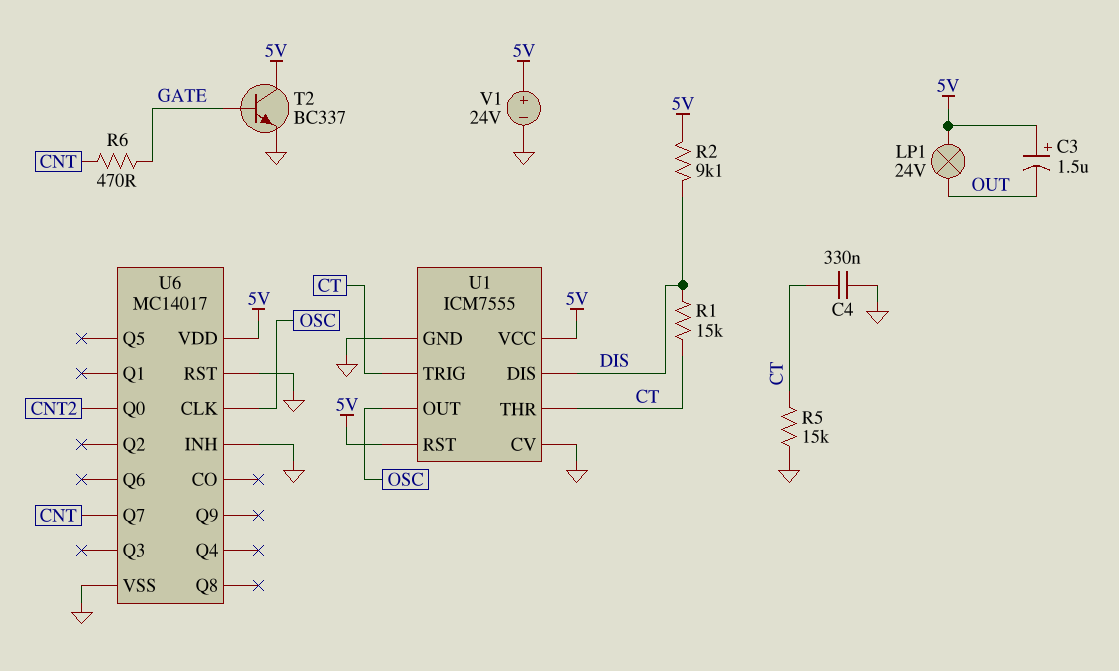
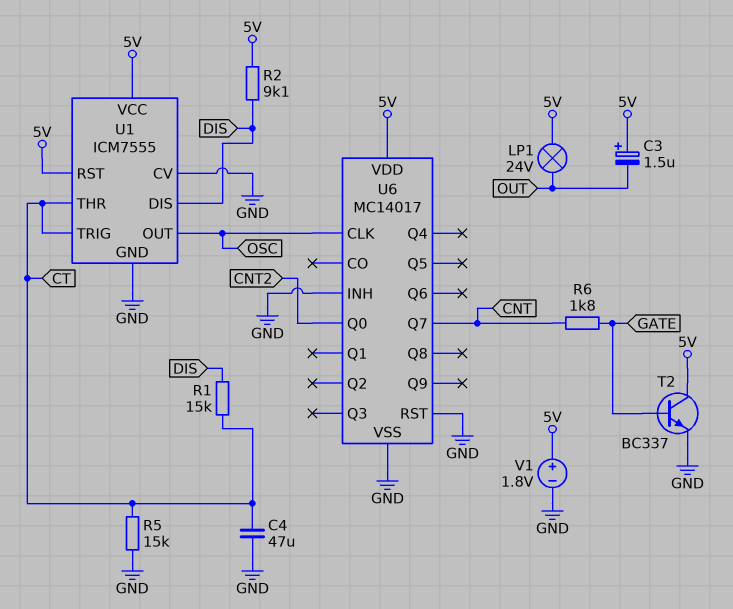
C4: 330nF (CT, GND) -> 47uF (CT, GND)
R6: 470 (CNT, GATE) -> 1.8k (CNT, GATE)
V1: 24V (plus 5V, minus GND) -> 1.8V (plus 5V, minus GND)

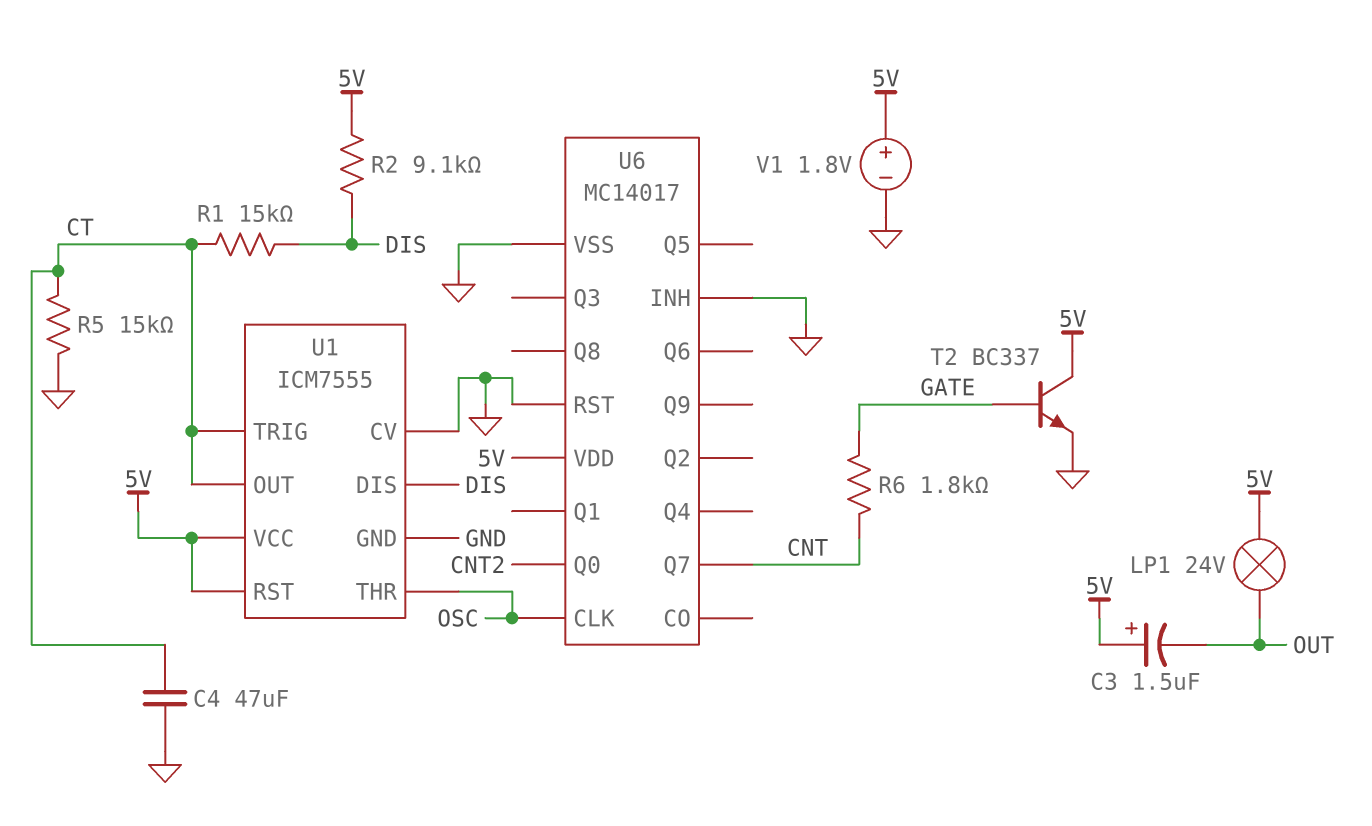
U1 pin OUT: OSC -> CT
U1 pin THR: CT -> OSC

